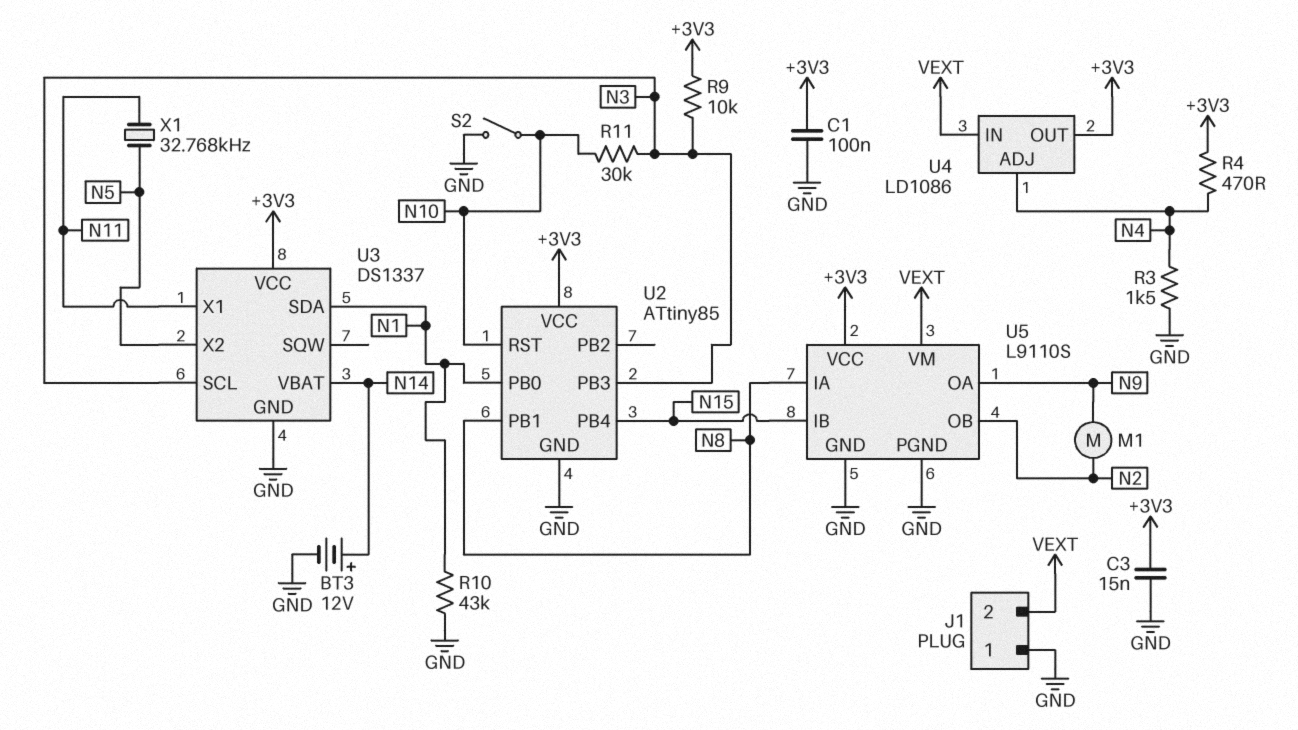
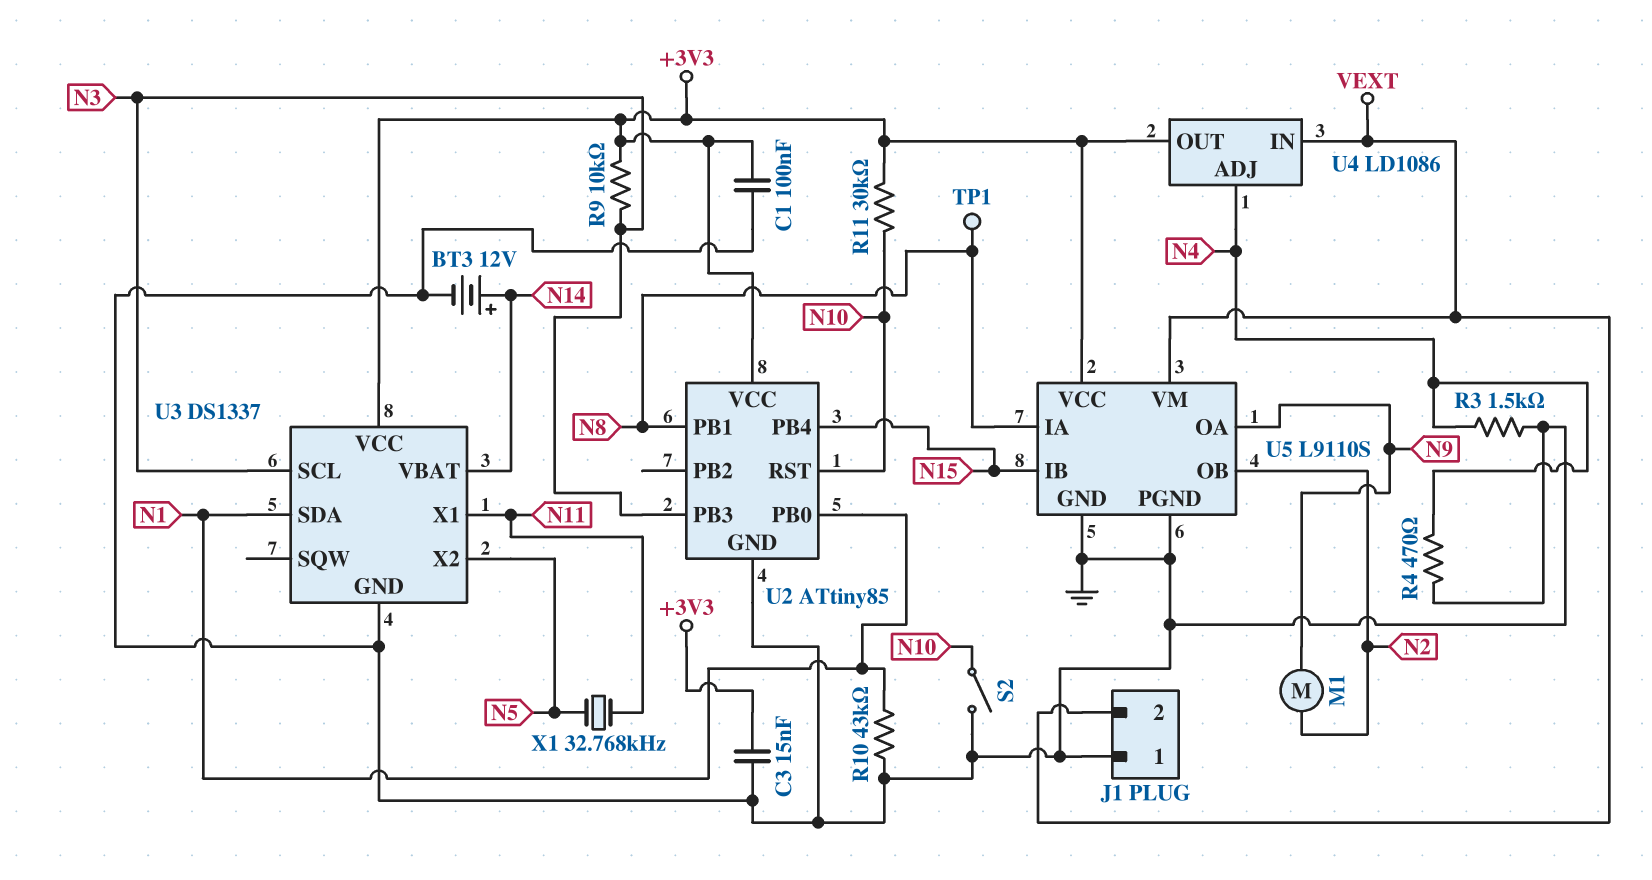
R4: 470 (+3V3, N4) -> 470 (GND, N4)
R11: 30k (N3, N10) -> 30k (+3V3, N10)
TP1: none -> test point (N8)

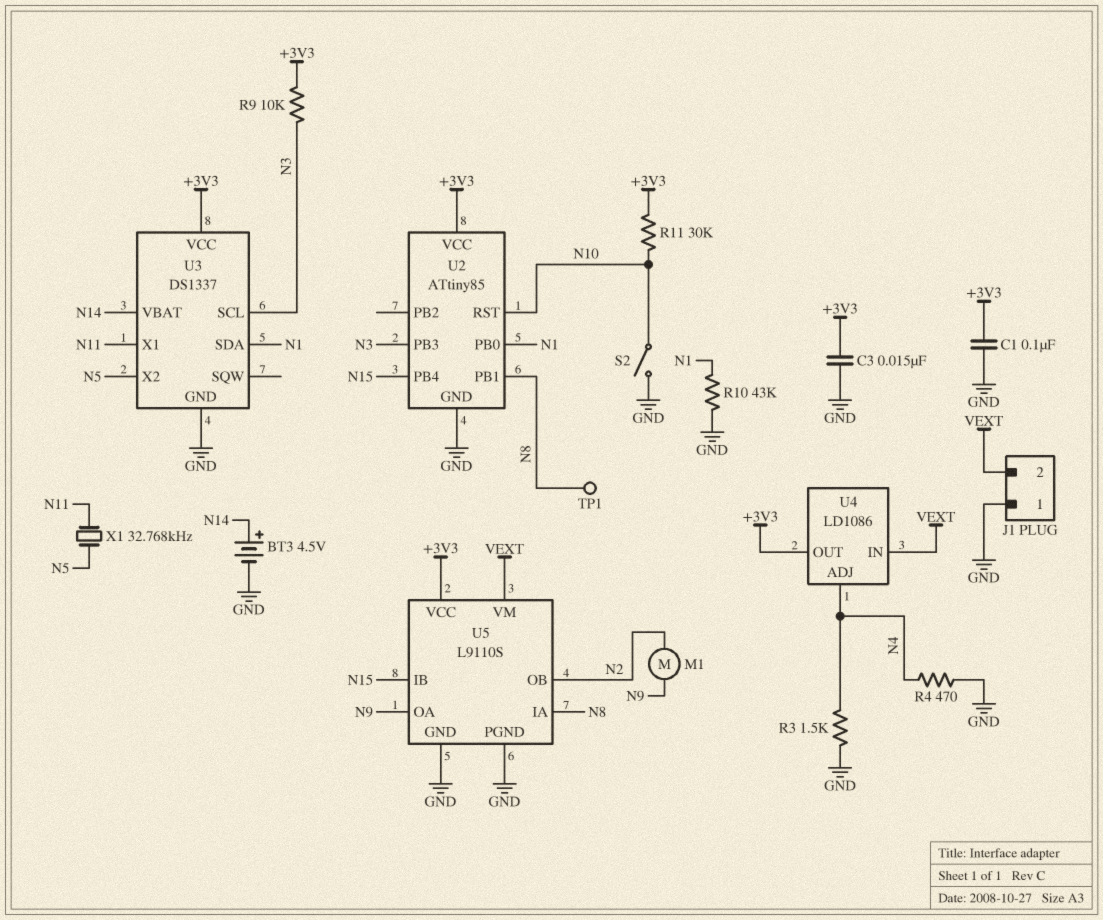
BT3: 12V (plus N14, minus GND) -> 4.5V (plus N14, minus GND)

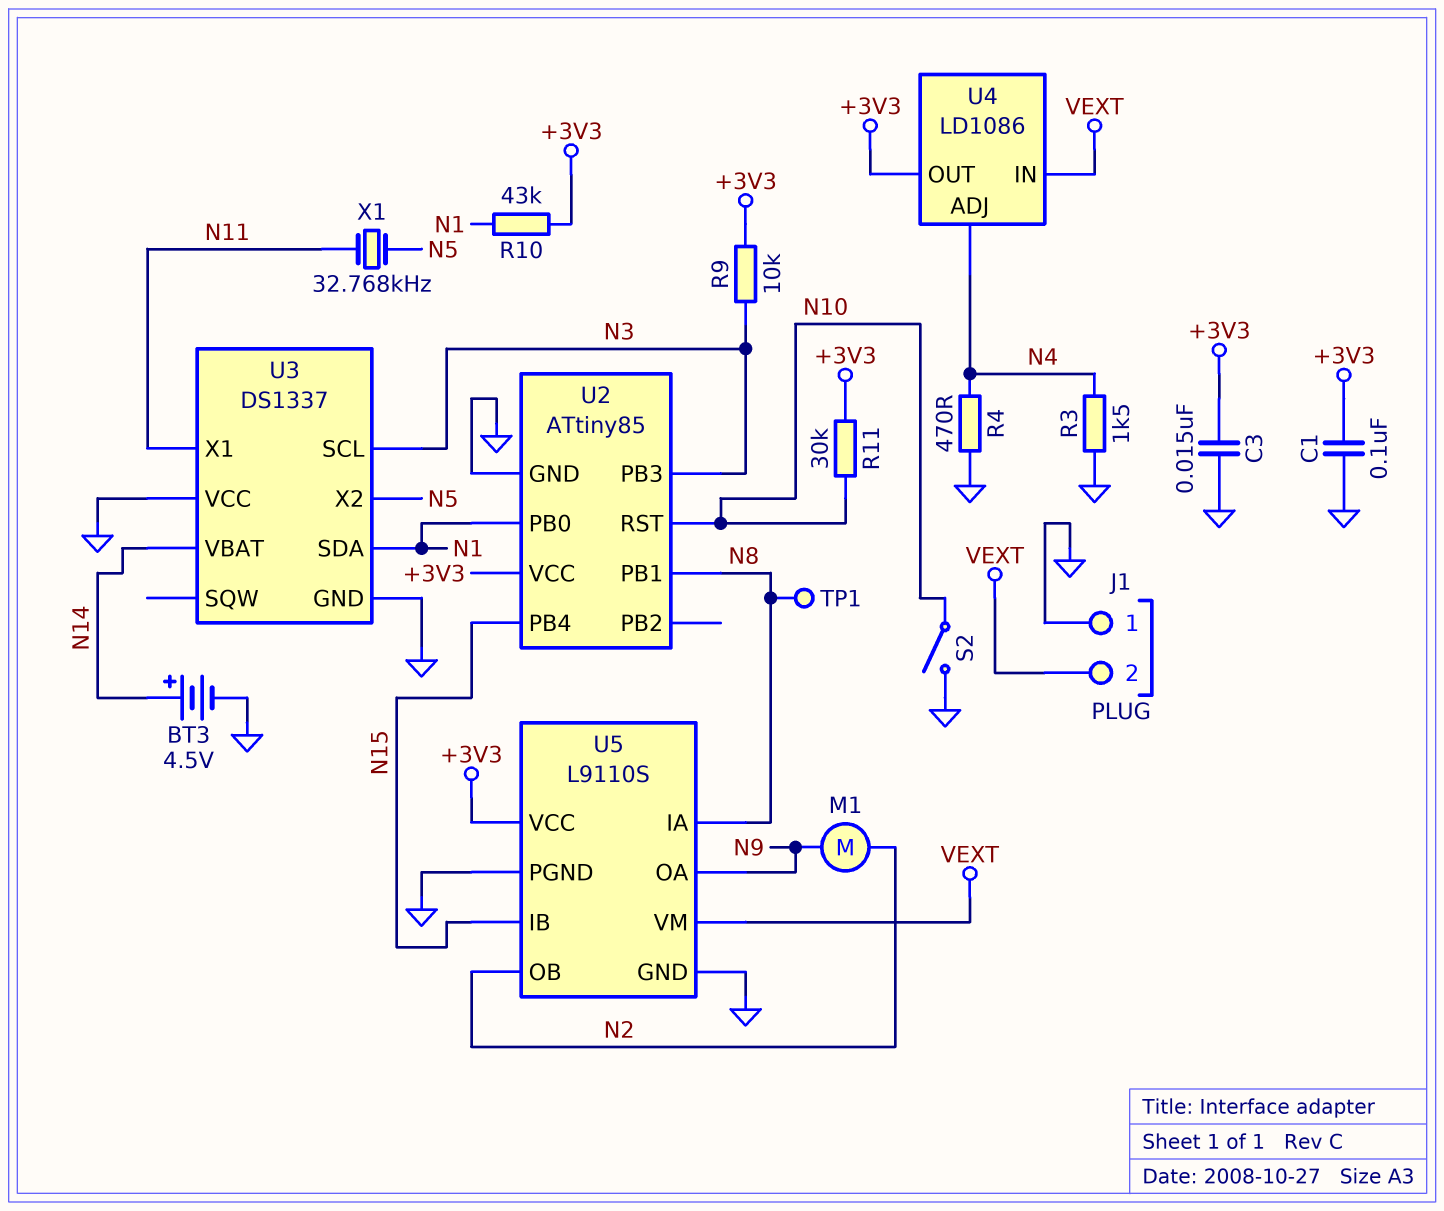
R10: 43k (GND, N1) -> 43k (+3V3, N1)
U3 pin VCC: +3V3 -> GND

